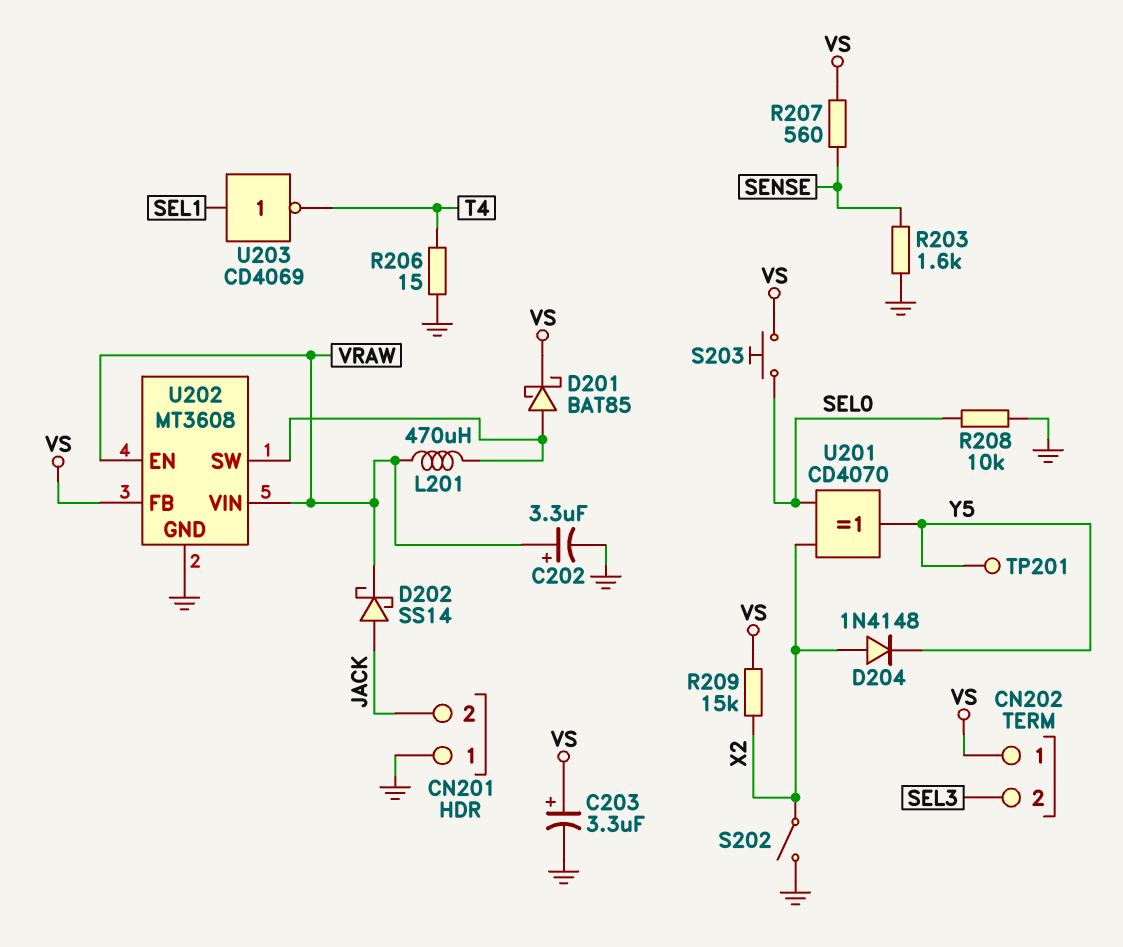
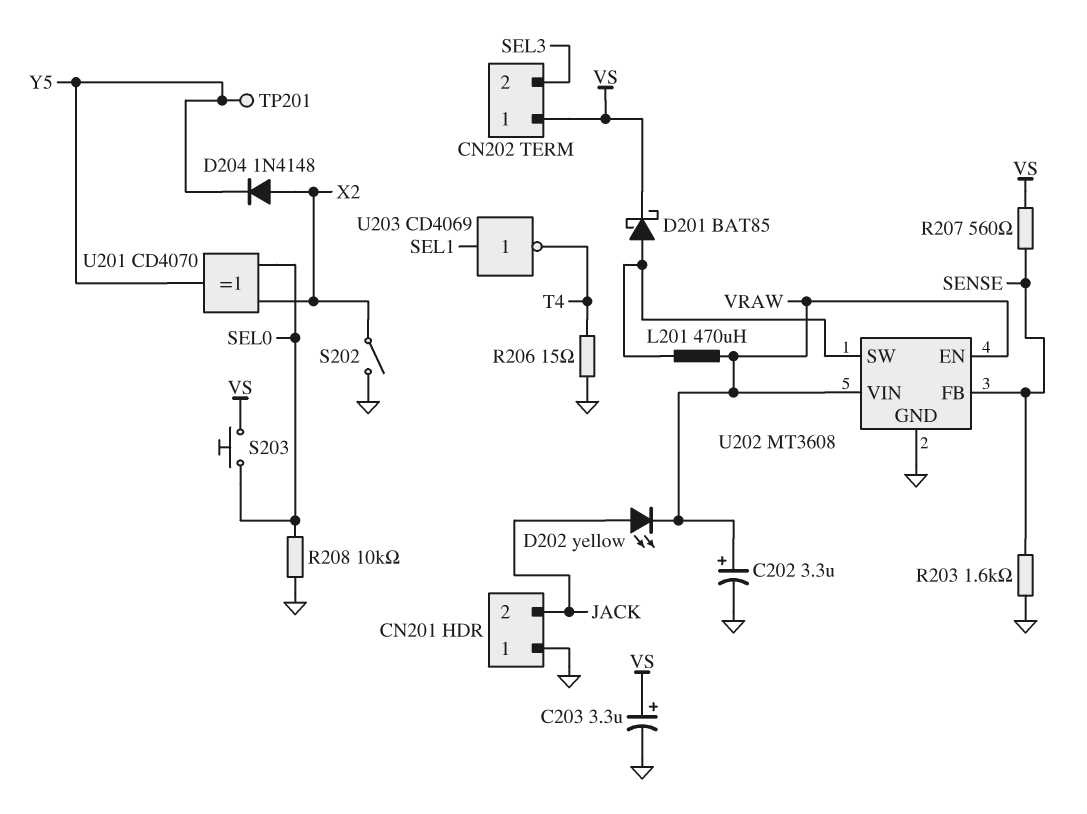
D202: schottky SS14 (A JACK, K VRAW) -> LED yellow (A JACK, K VRAW)
R209: 15k (VS, X2) -> none
U202 pin FB: VS -> SENSE

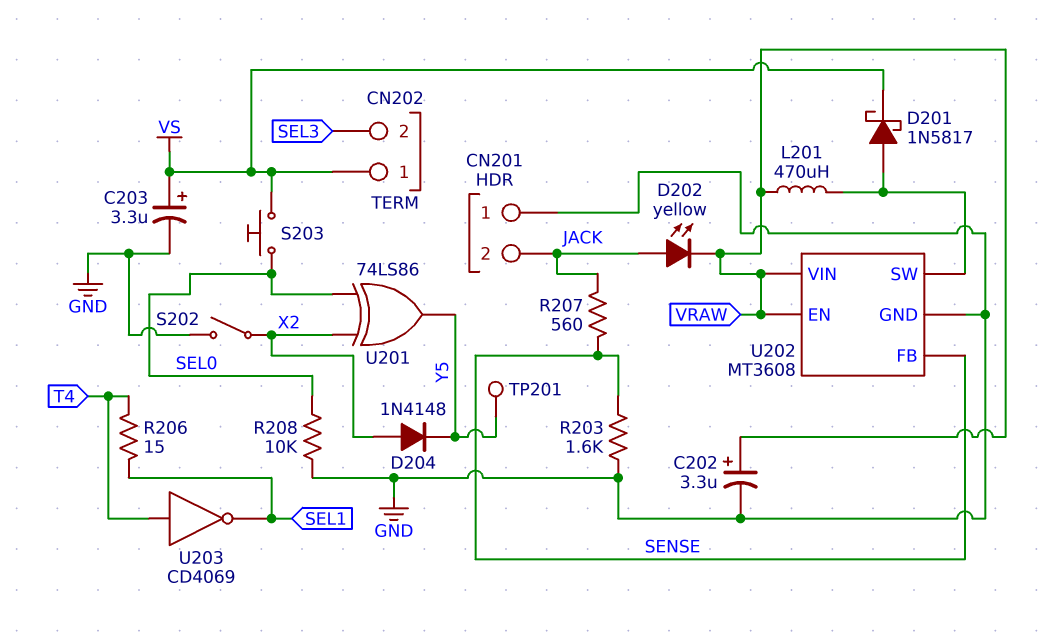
D201: schottky BAT85 (A U202/SW, K VS) -> schottky 1N5817 (A U202/SW, K VS)
R206: 15 (GND, T4) -> 15 (SEL1, T4)
R207: 560 (SENSE, VS) -> 560 (JACK, SENSE)
U201: XOR CD4070 (in SEL0, in X2, out Y5) -> XOR 74LS86 (in SEL0, in X2, out Y5)
U203: NOT CD4069 (in SEL1, out T4) -> NOT CD4069 (in T4, out SEL1)

